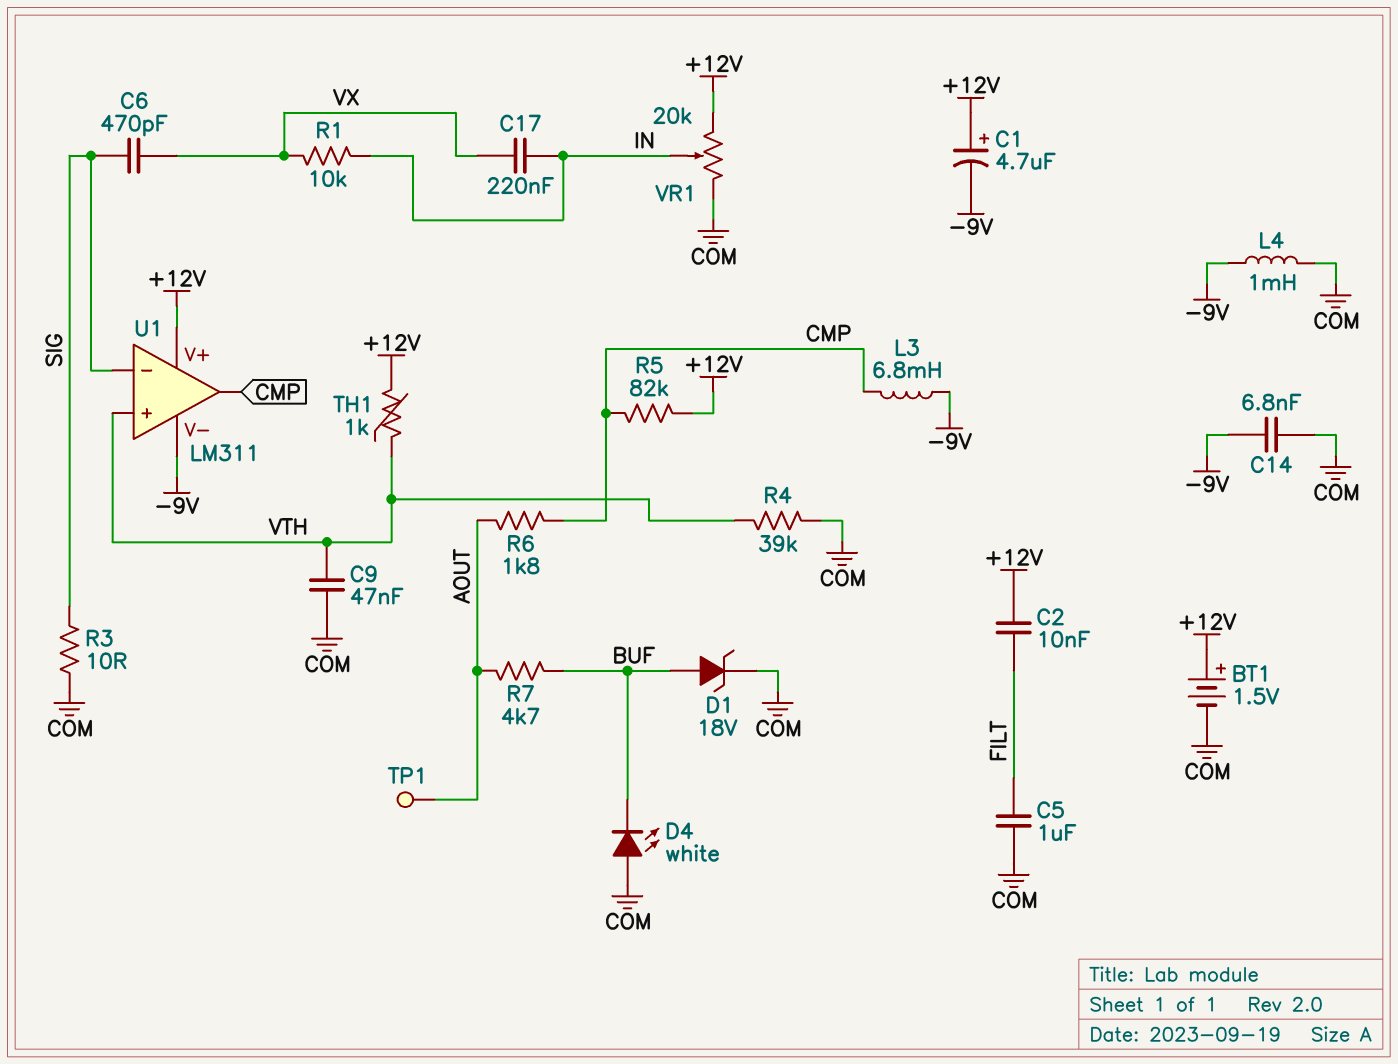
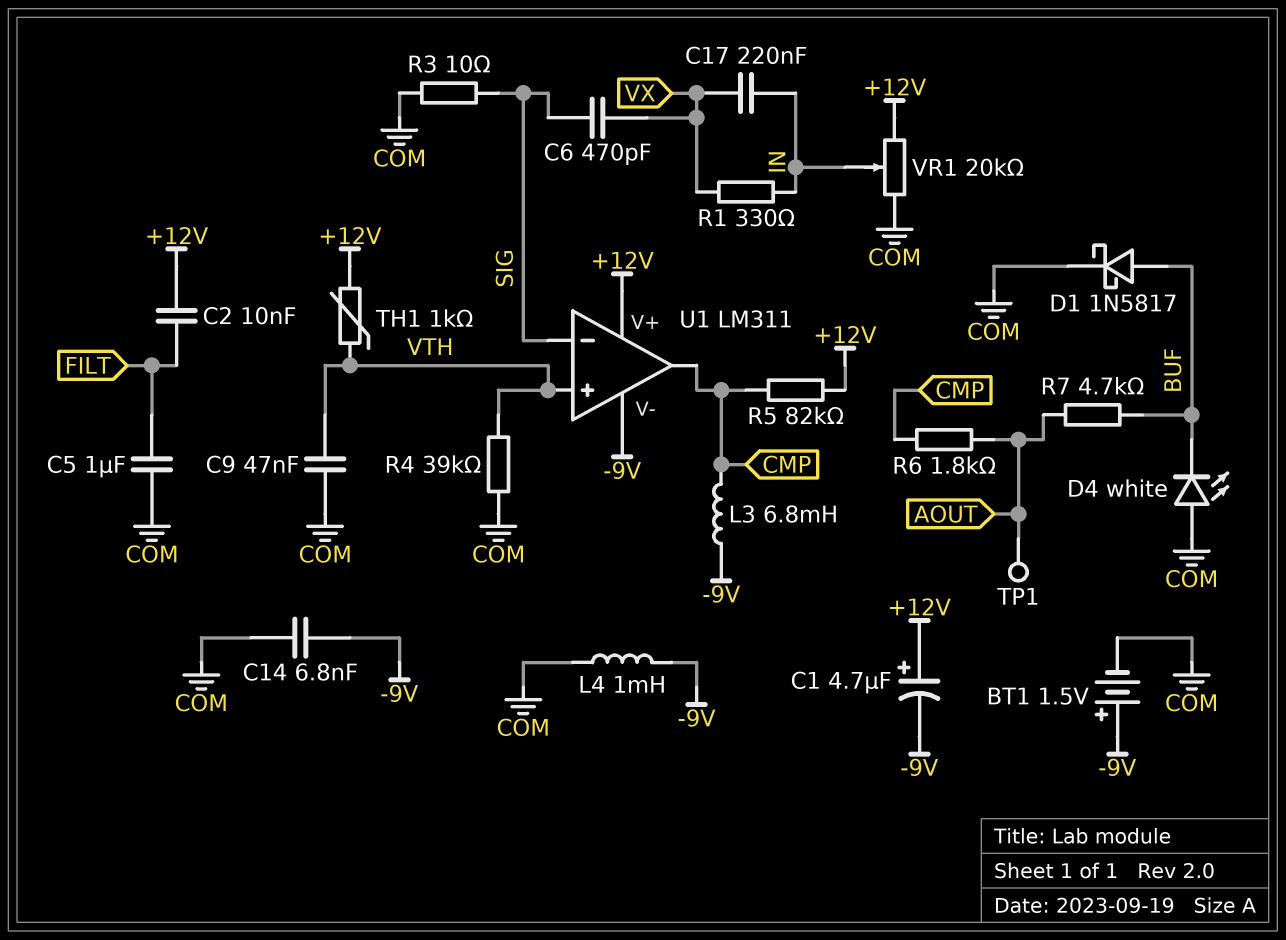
BT1: 1.5V (plus +12V, minus COM) -> 1.5V (plus -9V, minus COM)
D1: zener 18V (A BUF, K COM) -> schottky 1N5817 (A BUF, K COM)
R1: 10k (IN, VX) -> 330 (IN, VX)

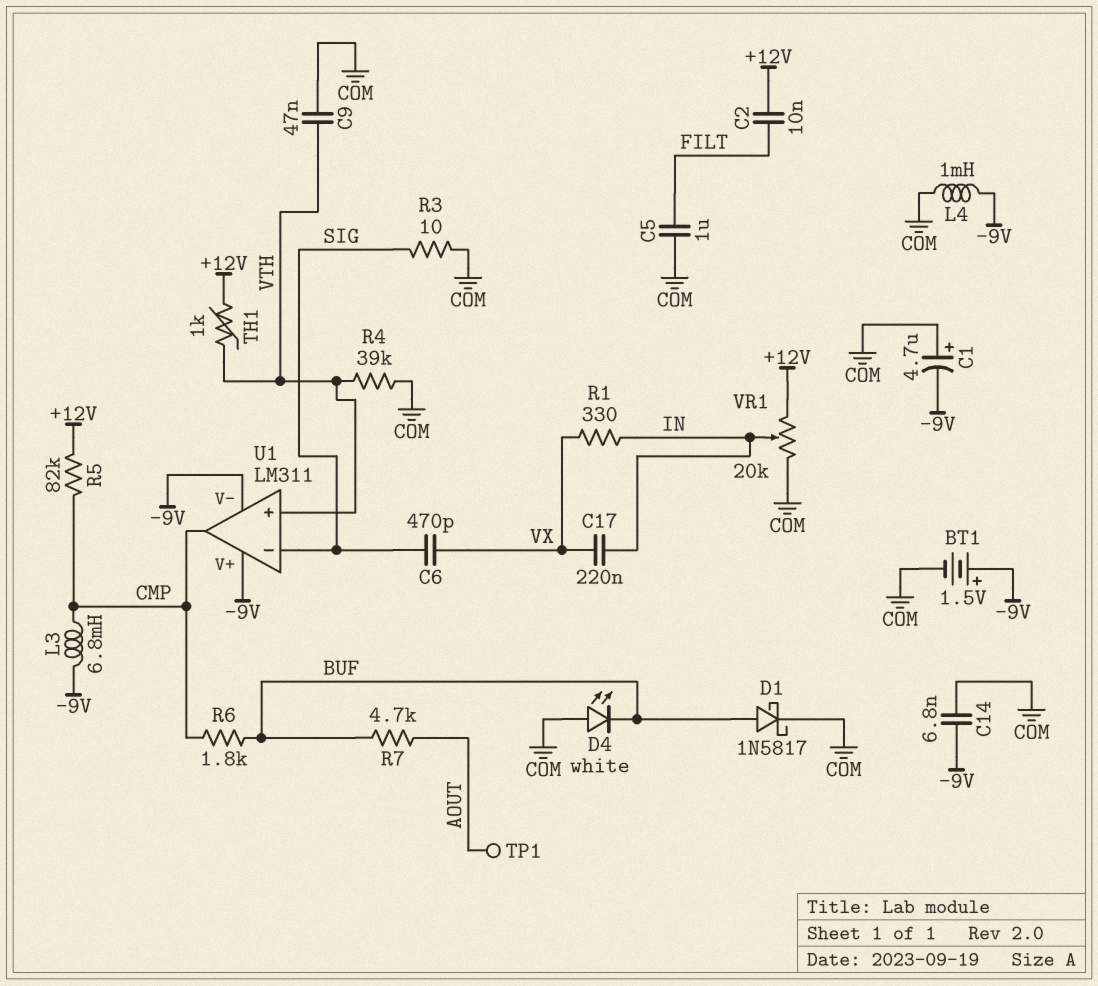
C1: 4.7uF (plus +12V, minus -9V) -> 4.7uF (plus COM, minus -9V)
R6: 1.8k (AOUT, CMP) -> 1.8k (BUF, CMP)
U1 pin V+: +12V -> -9V

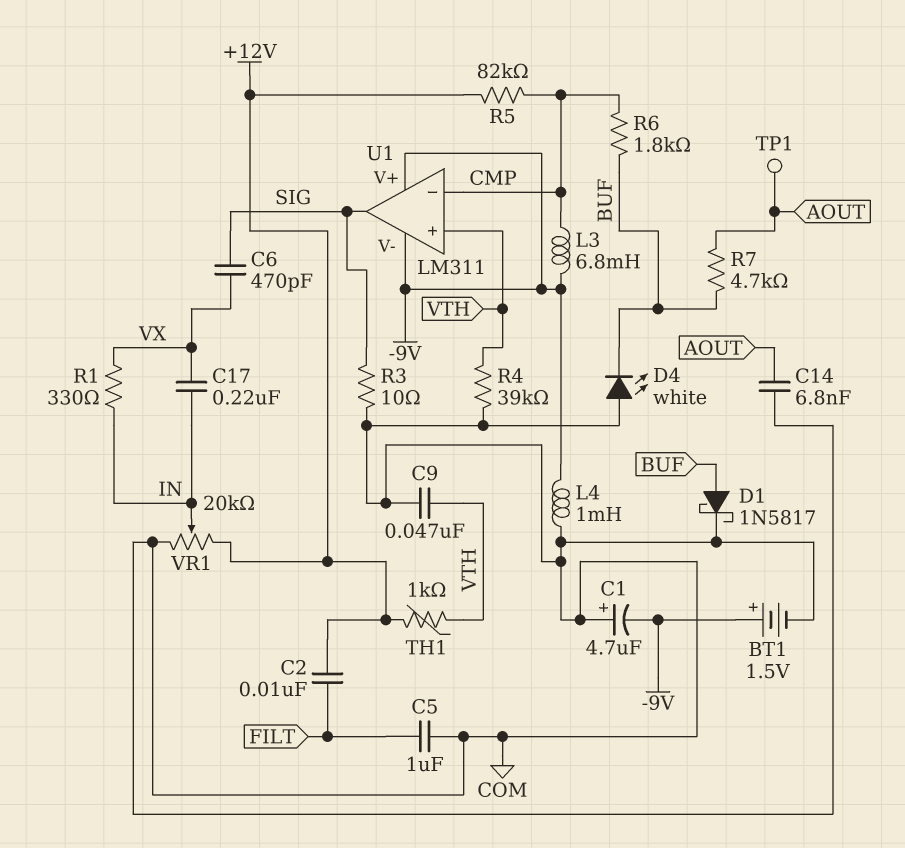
C14: 6.8nF (-9V, COM) -> 6.8nF (AOUT, COM)
U1 pin in-: SIG -> CMP
U1 pin out: CMP -> SIG

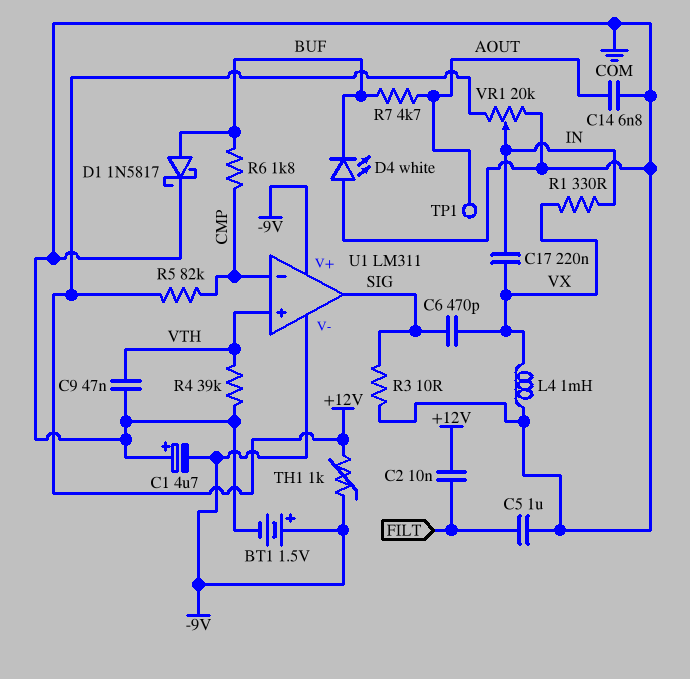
L3: 6.8mH (-9V, CMP) -> none
L4: 1mH (-9V, COM) -> 1mH (COM, VX)
TH1: 1k (+12V, VTH) -> 1k (+12V, -9V)

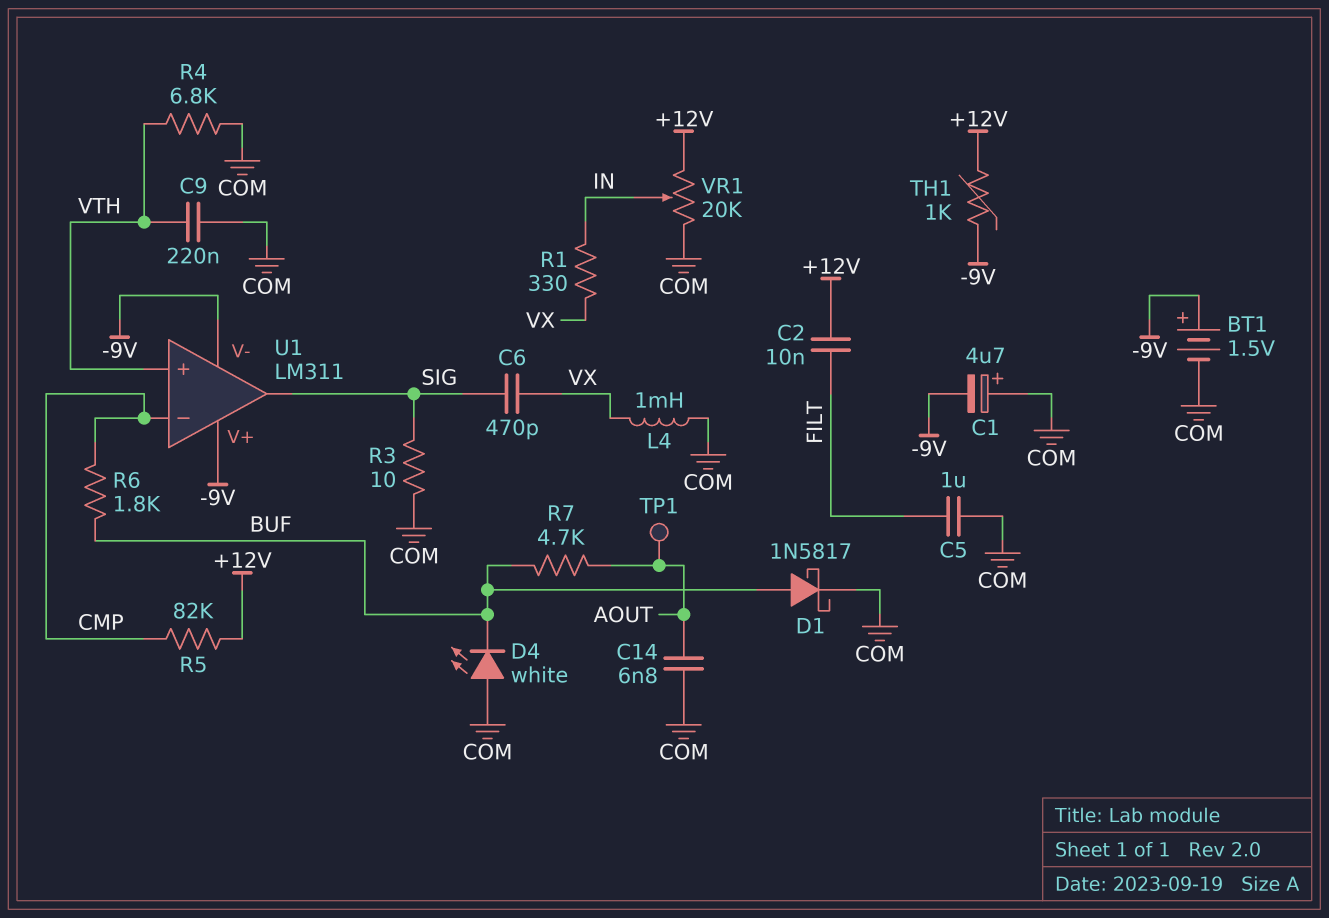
C9: 47nF (COM, VTH) -> 220nF (COM, VTH)
C17: 220nF (IN, VX) -> none
R4: 39k (COM, VTH) -> 6.8k (COM, VTH)

